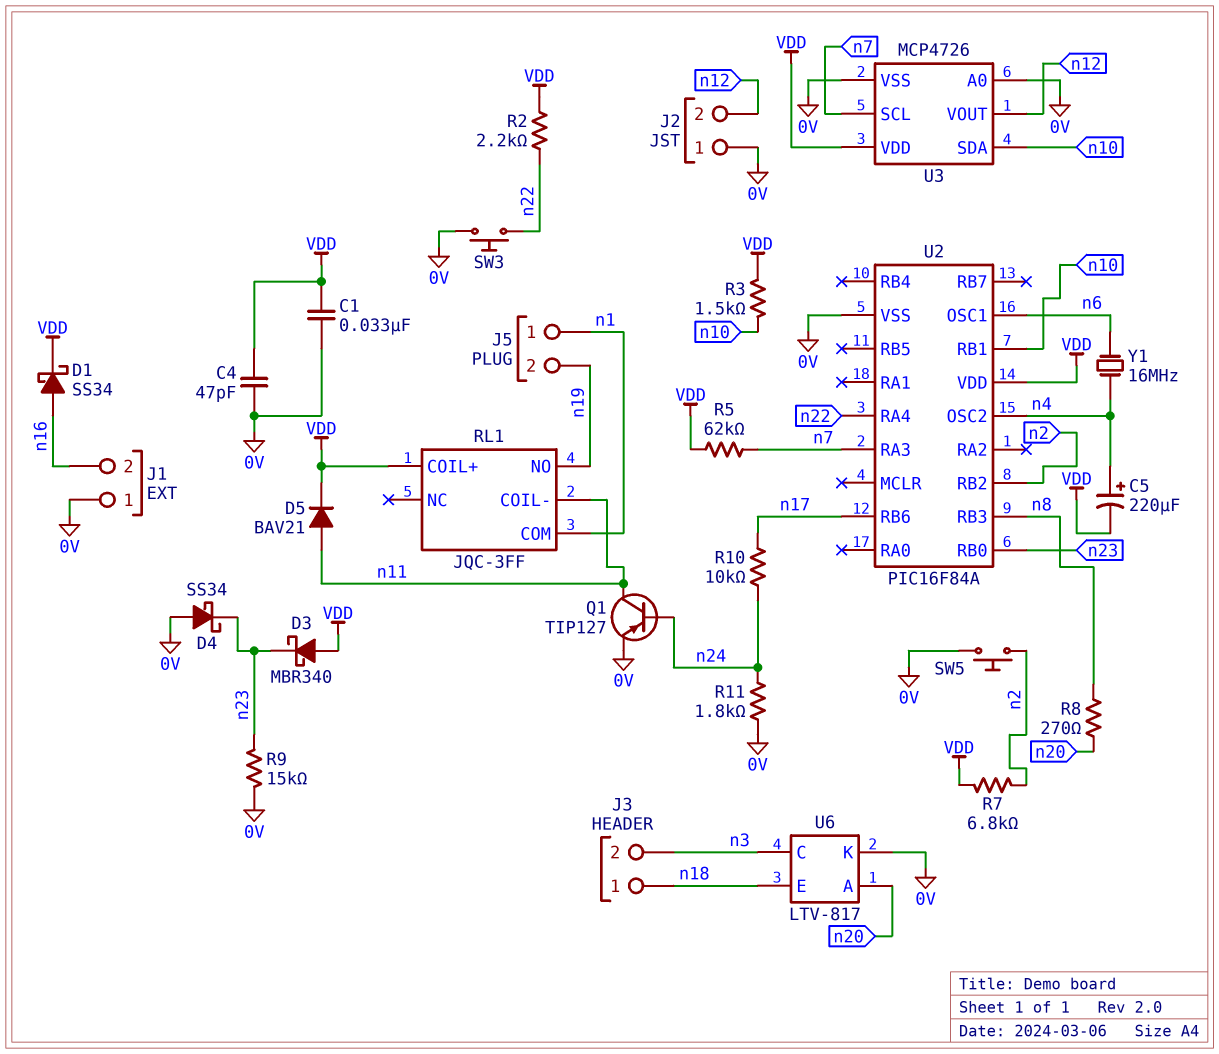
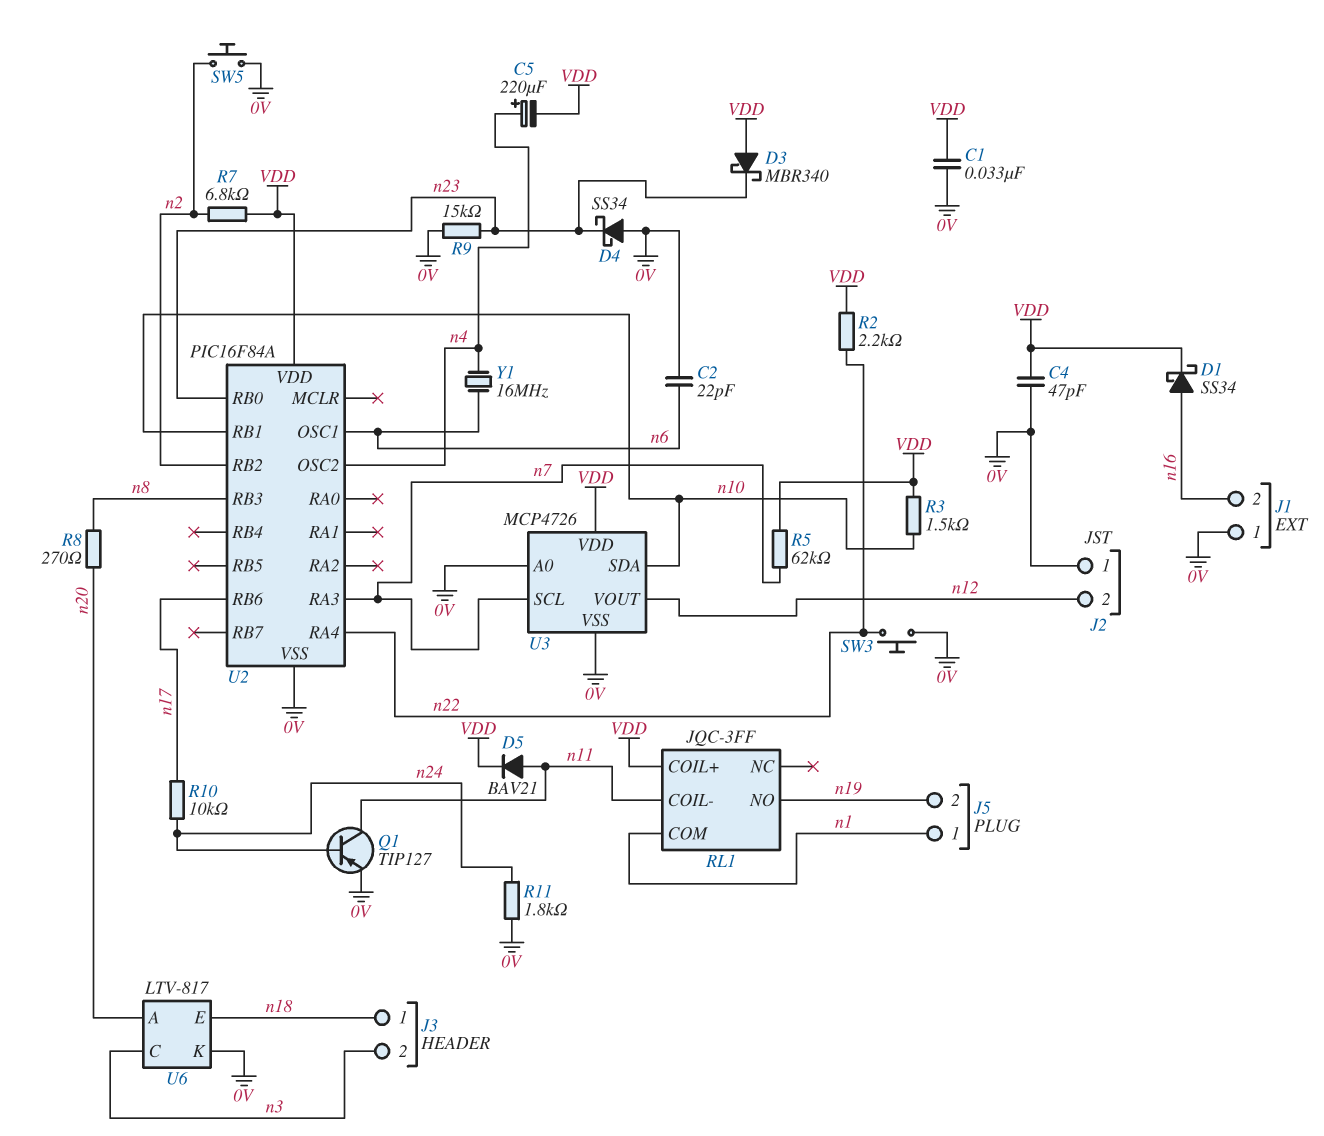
C2: none -> 22pF (0V, n6)

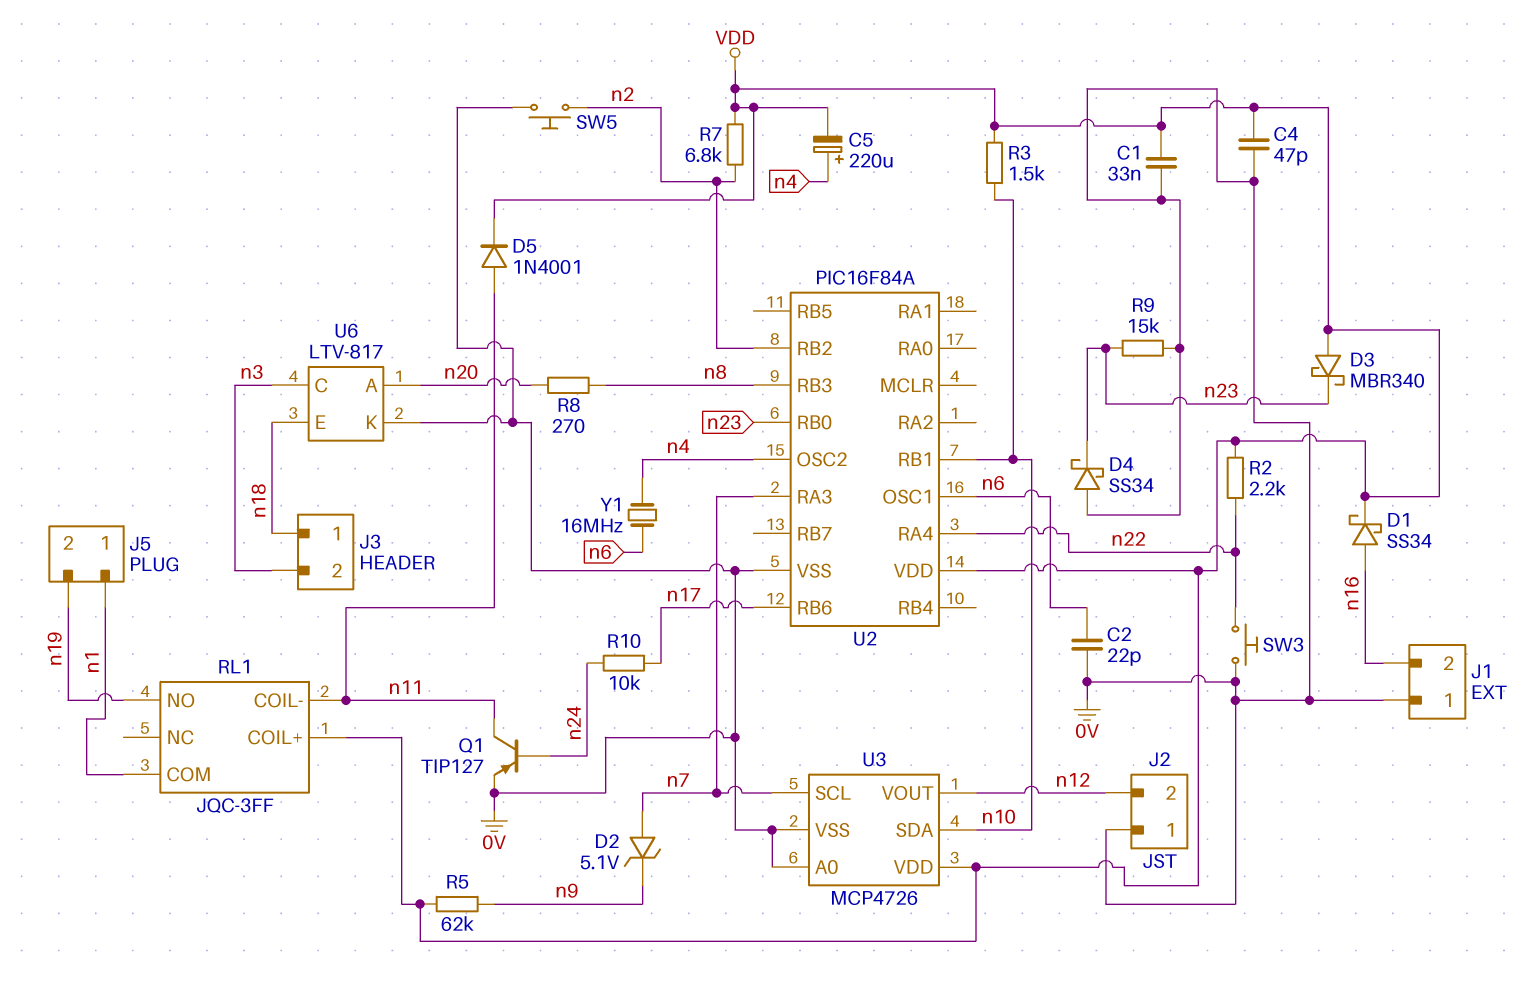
D2: none -> zener 5.1V (A n7, K n9)
D5: diode BAV21 (A n11, K VDD) -> diode 1N4001 (A n11, K VDD)
R5: 62k (VDD, n7) -> 62k (VDD, n9)
R11: 1.8k (0V, n24) -> none

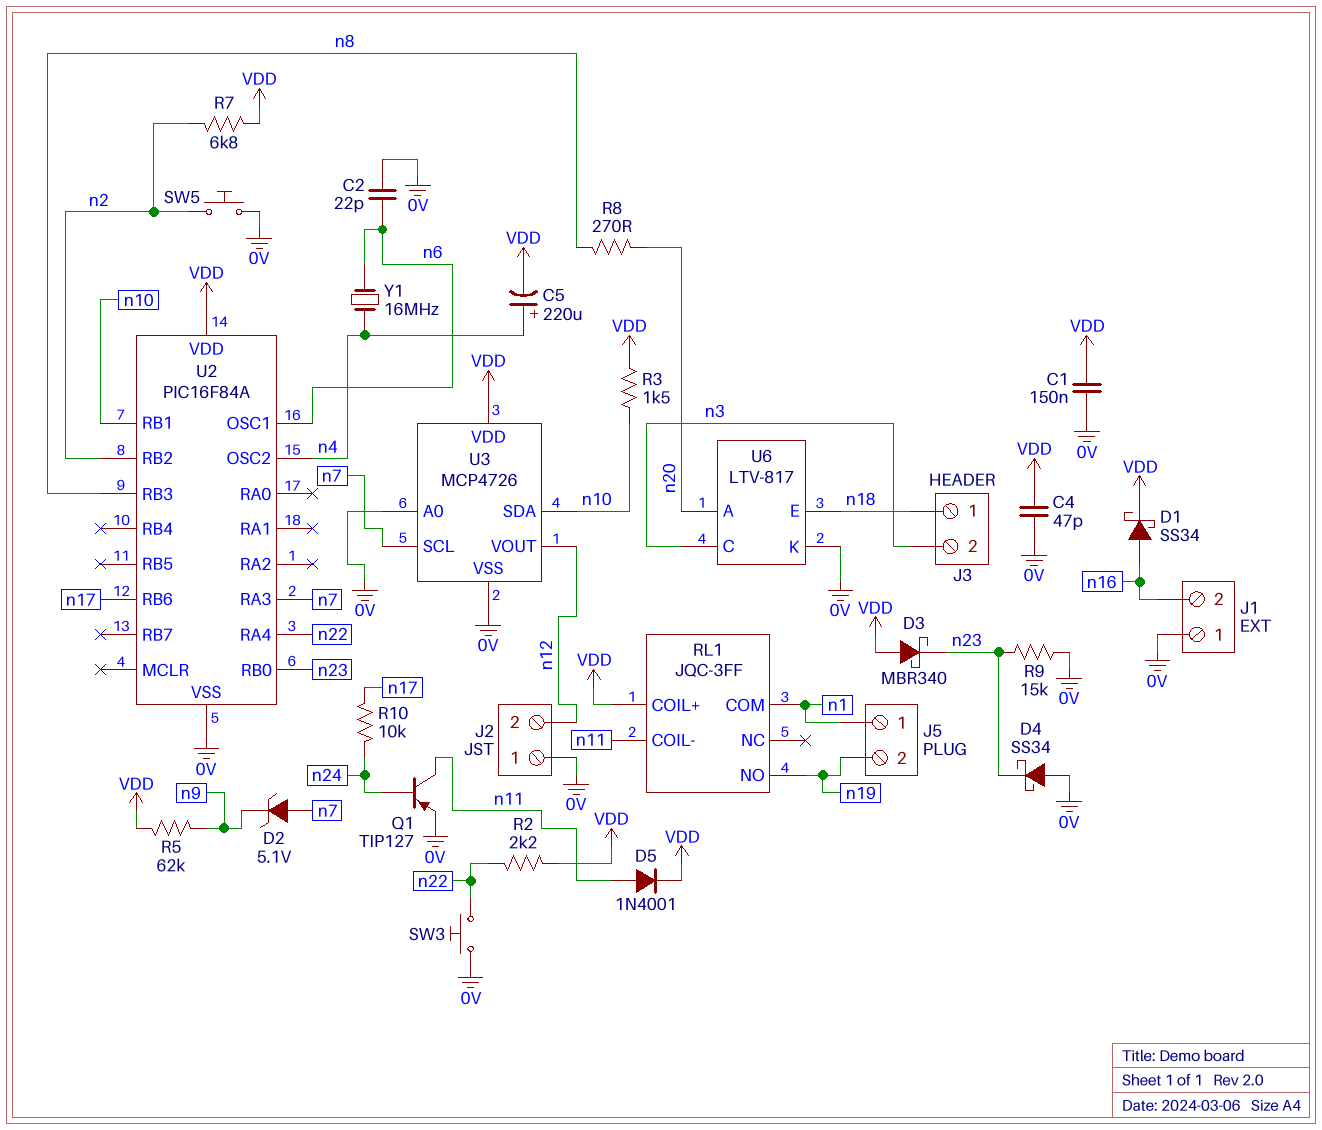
C1: 33nF (0V, VDD) -> 150nF (0V, VDD)

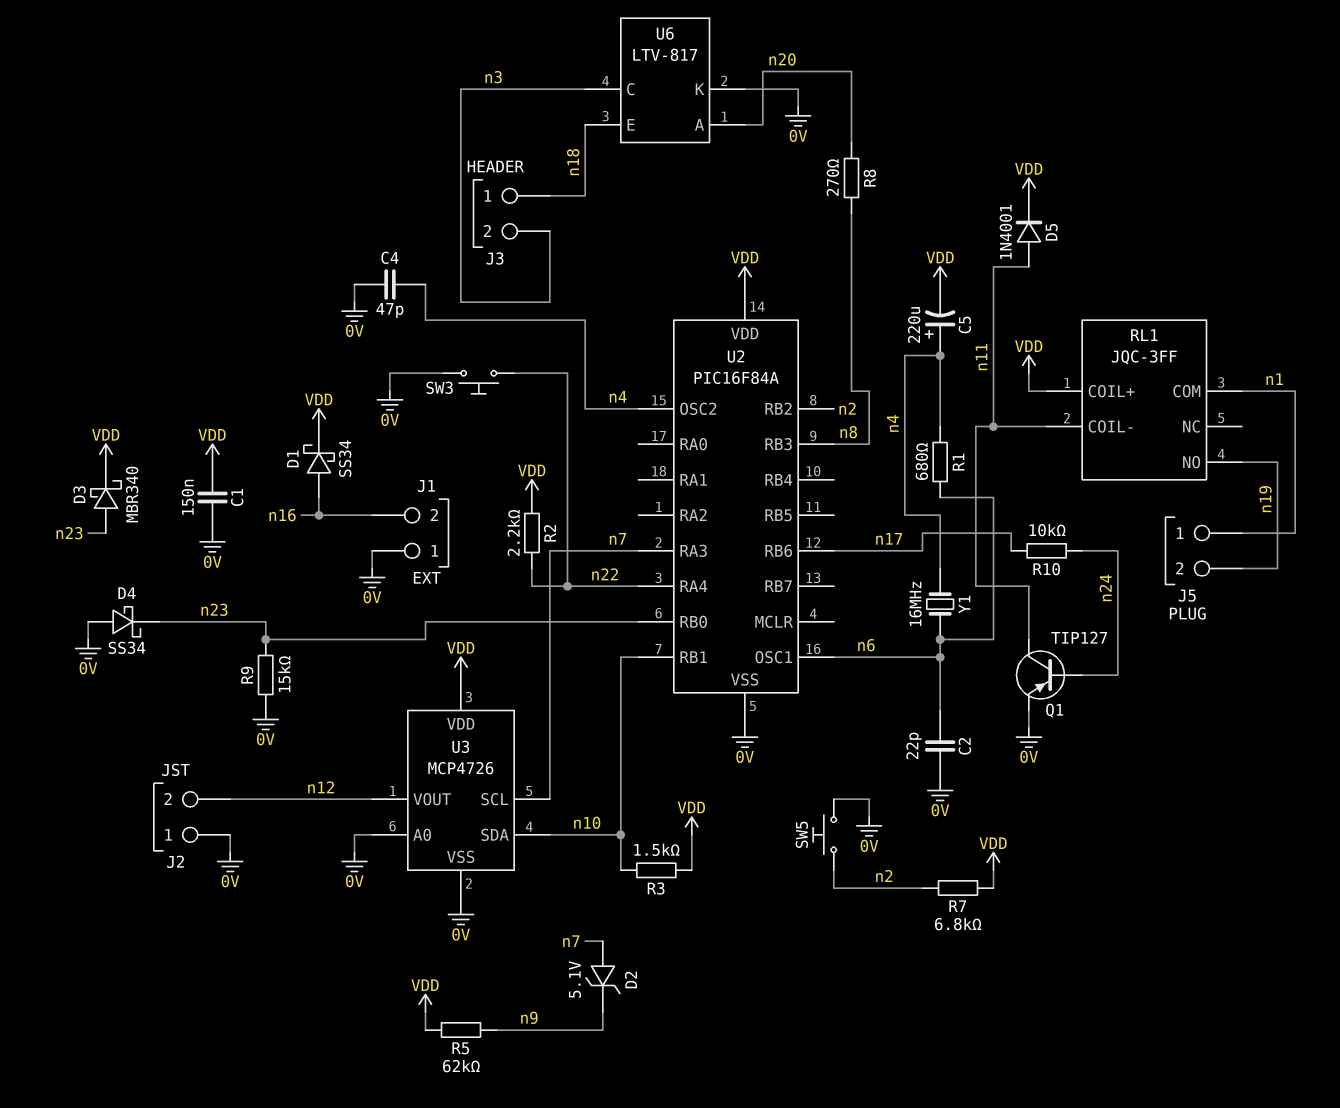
C4: 47pF (0V, VDD) -> 47pF (0V, n4)
D3: schottky MBR340 (A VDD, K n23) -> schottky MBR340 (A n23, K VDD)
R1: none -> 680 (n4, n6)

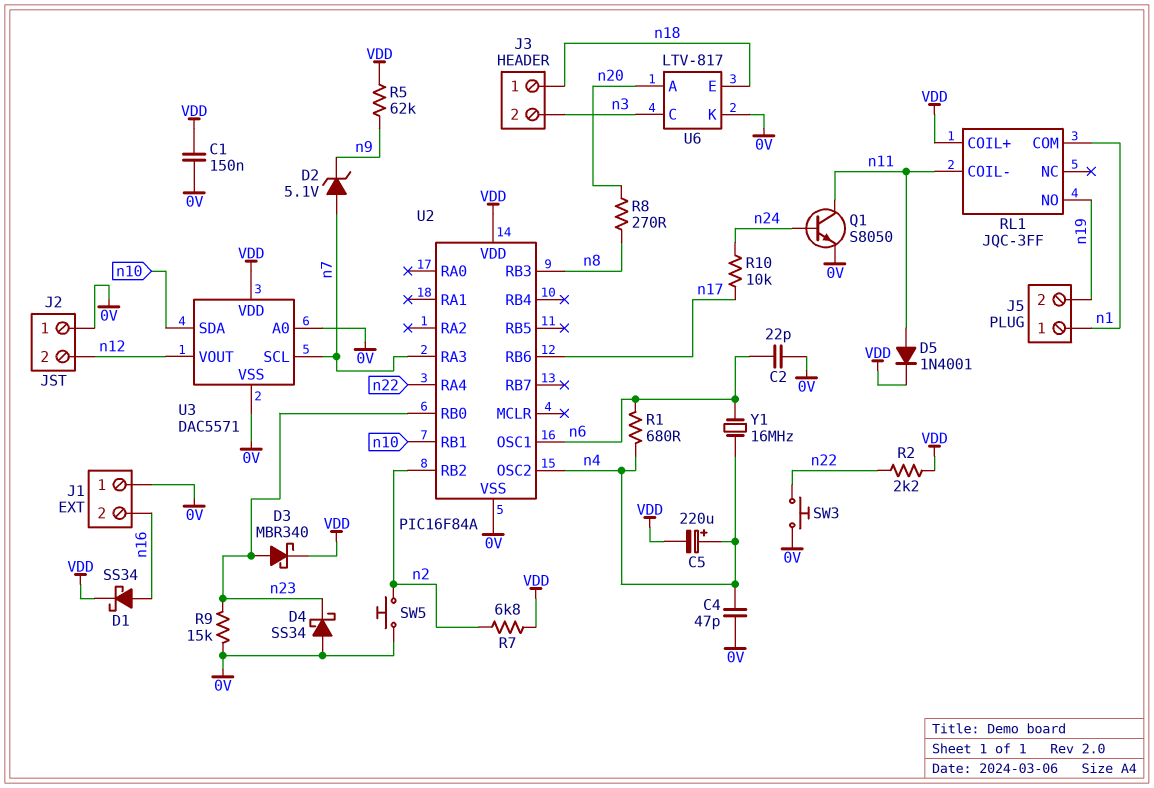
Q1: PNP TIP127 (B n24, C n11, E 0V) -> NPN S8050 (B n24, C n11, E 0V)
R3: 1.5k (VDD, n10) -> none
U3: MCP4726 -> DAC5571

